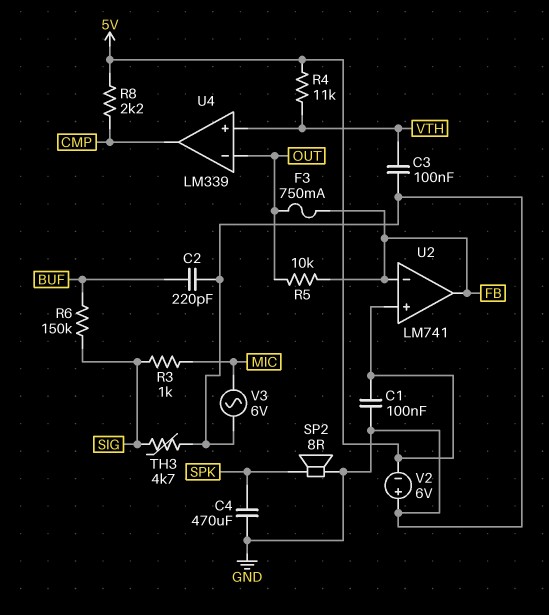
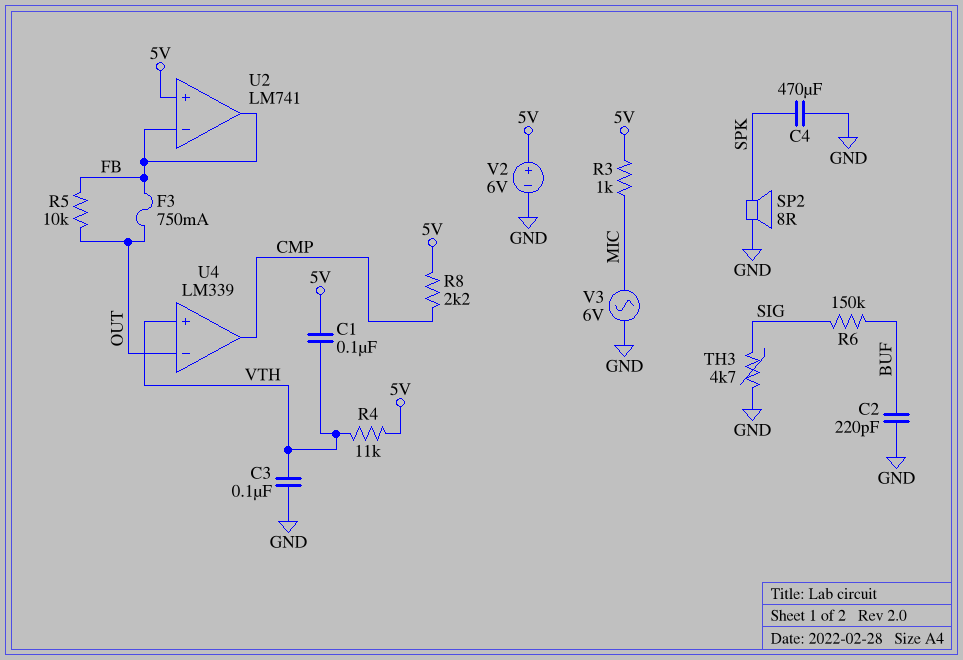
C1: 100nF (5V, GND) -> 100nF (5V, VTH)
R3: 1k (MIC, SIG) -> 1k (5V, MIC)
V2: 6V (plus GND, minus 5V) -> 6V (plus 5V, minus GND)

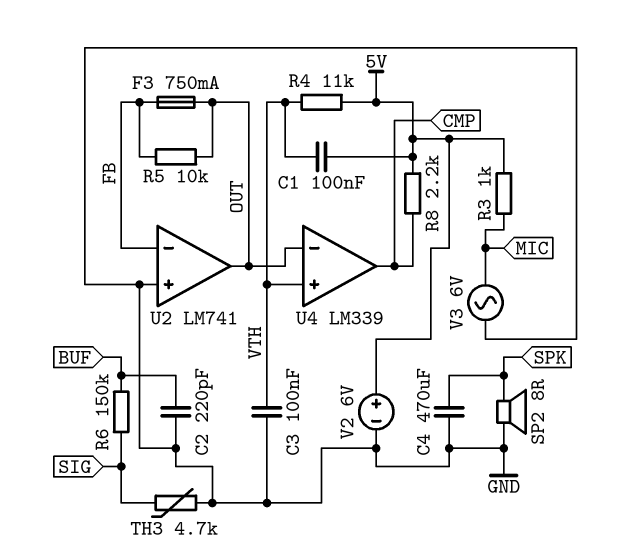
U2 pin in+: 5V -> GND
U2 pin out: FB -> OUT

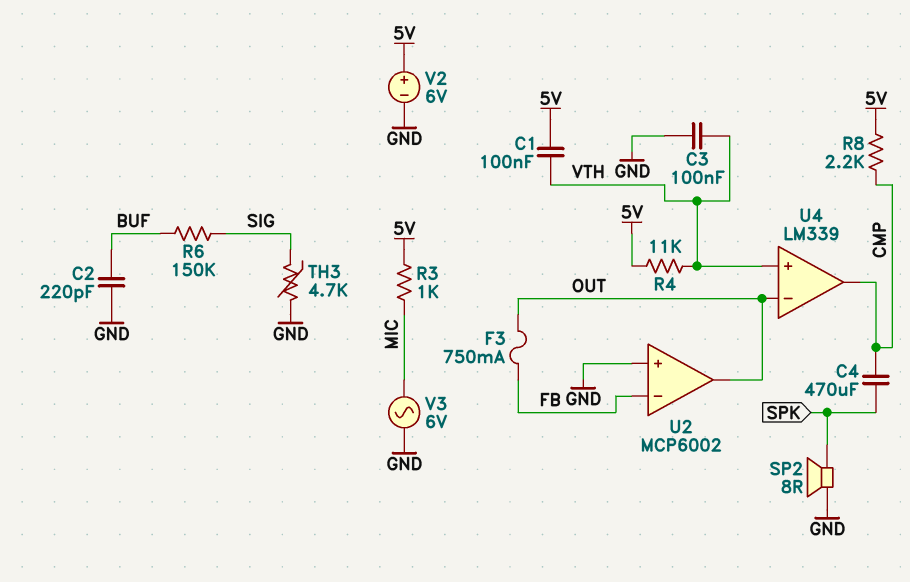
C4: 470uF (GND, SPK) -> 470uF (CMP, SPK)
R5: 10k (FB, OUT) -> none
U2: LM741 -> MCP6002

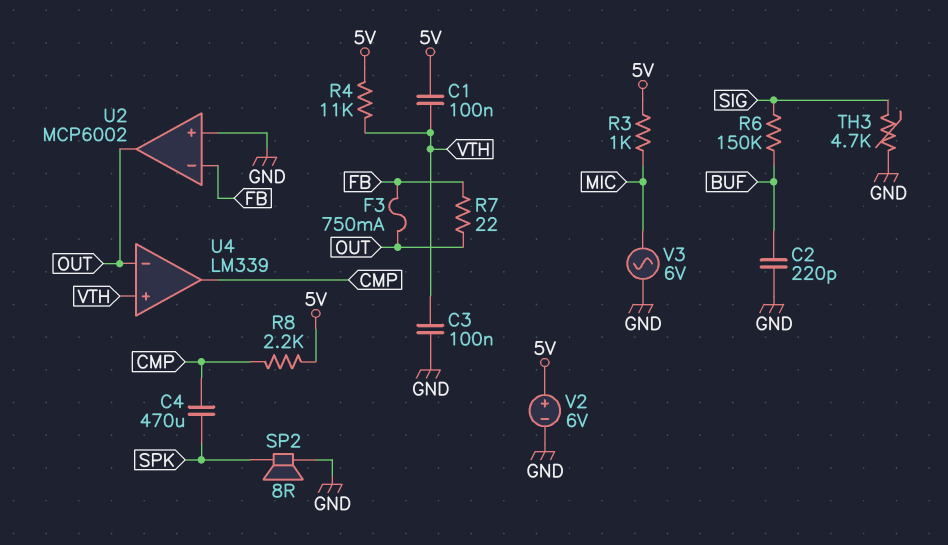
R7: none -> 22 (FB, OUT)

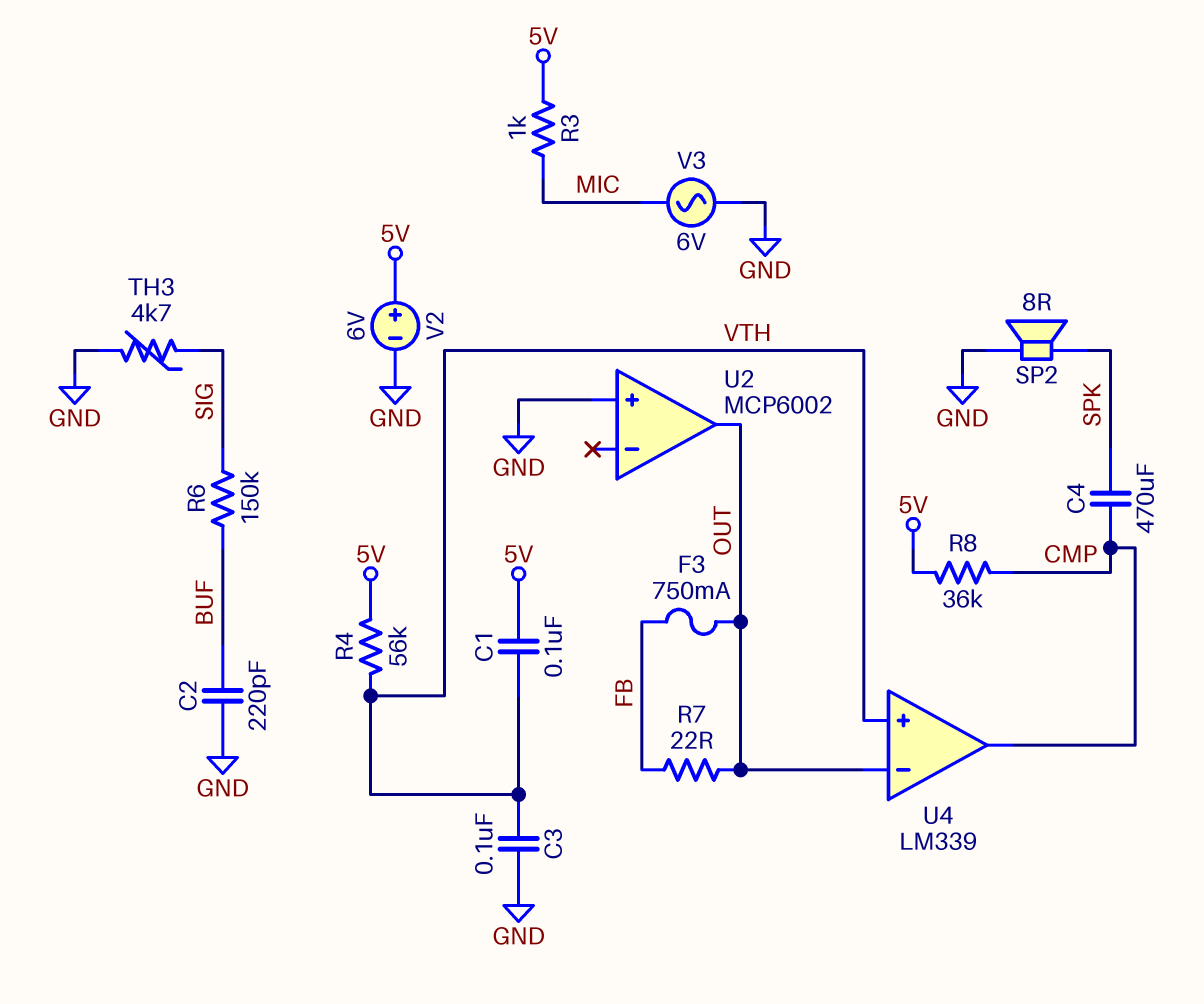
R4: 11k (5V, VTH) -> 56k (5V, VTH)
R8: 2.2k (5V, CMP) -> 36k (5V, CMP)
U2 pin in-: FB -> none

